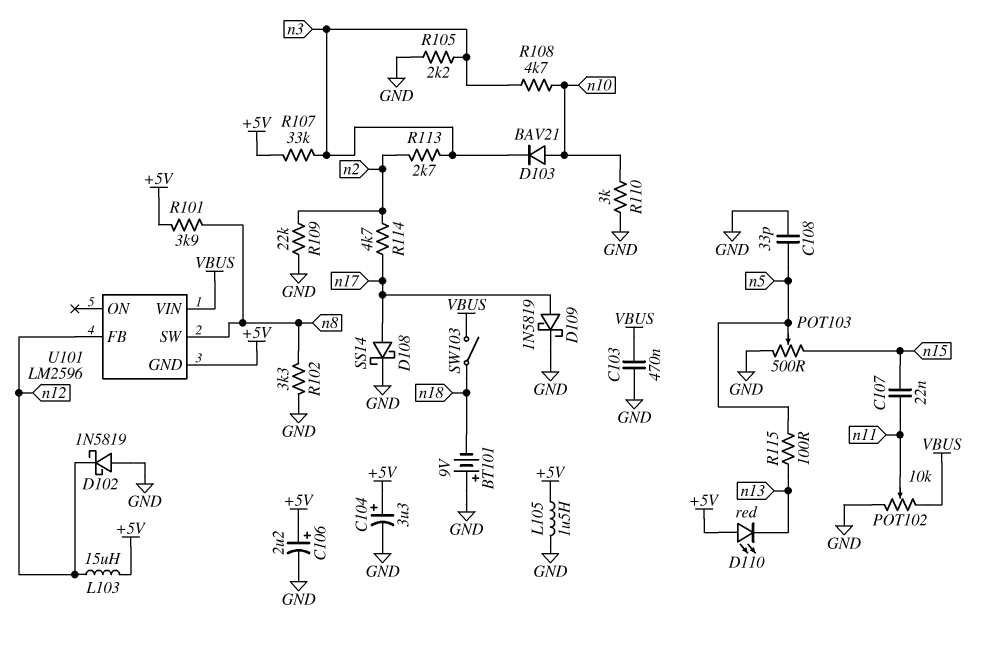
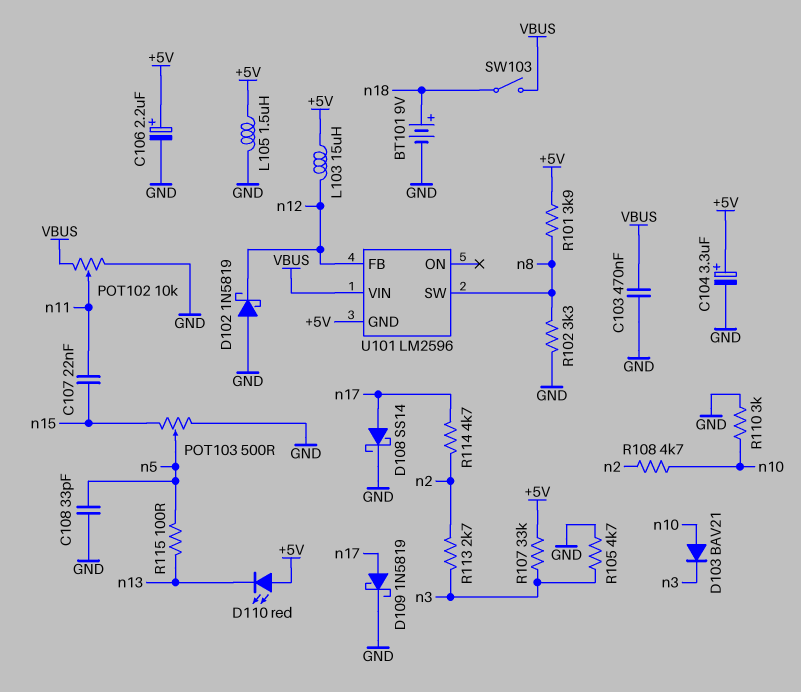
BT101: 9V (plus GND, minus n18) -> 9V (plus n18, minus GND)
R105: 2.2k (GND, n3) -> 4.7k (GND, n3)
R108: 4.7k (n3, n10) -> 4.7k (n2, n10)
R109: 22k (GND, n2) -> none

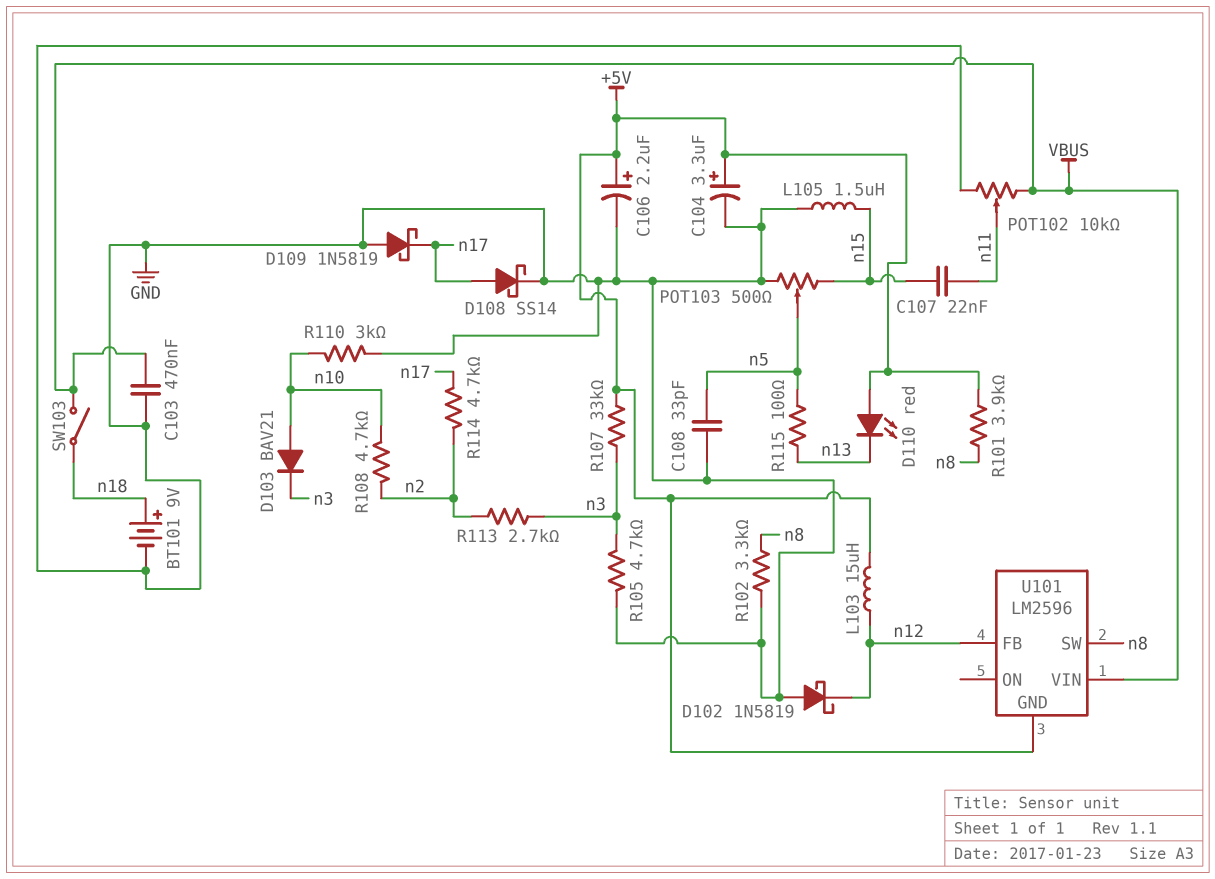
D109: schottky 1N5819 (A n17, K GND) -> schottky 1N5819 (A GND, K n17)
L105: 1.5uH (+5V, GND) -> 1.5uH (GND, n15)

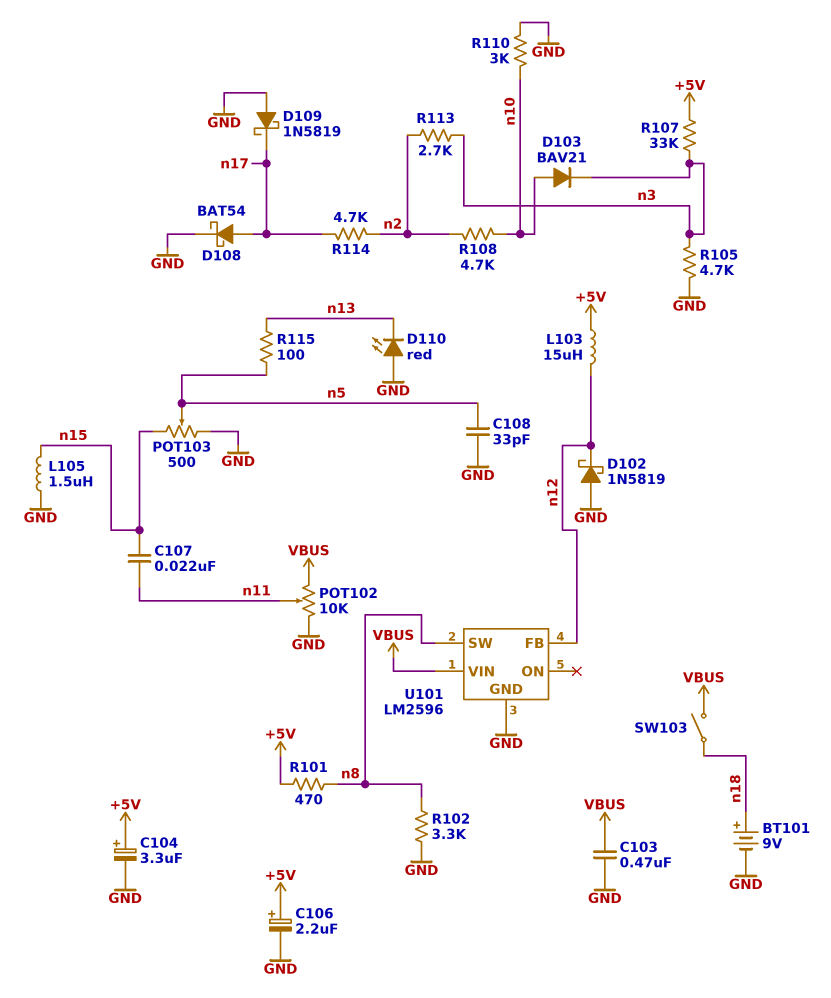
D108: schottky SS14 (A n17, K GND) -> schottky BAT54 (A n17, K GND)
D110: LED red (A +5V, K n13) -> LED red (A GND, K n13)
R101: 3.9k (+5V, n8) -> 470 (+5V, n8)
U101 pin GND: +5V -> GND

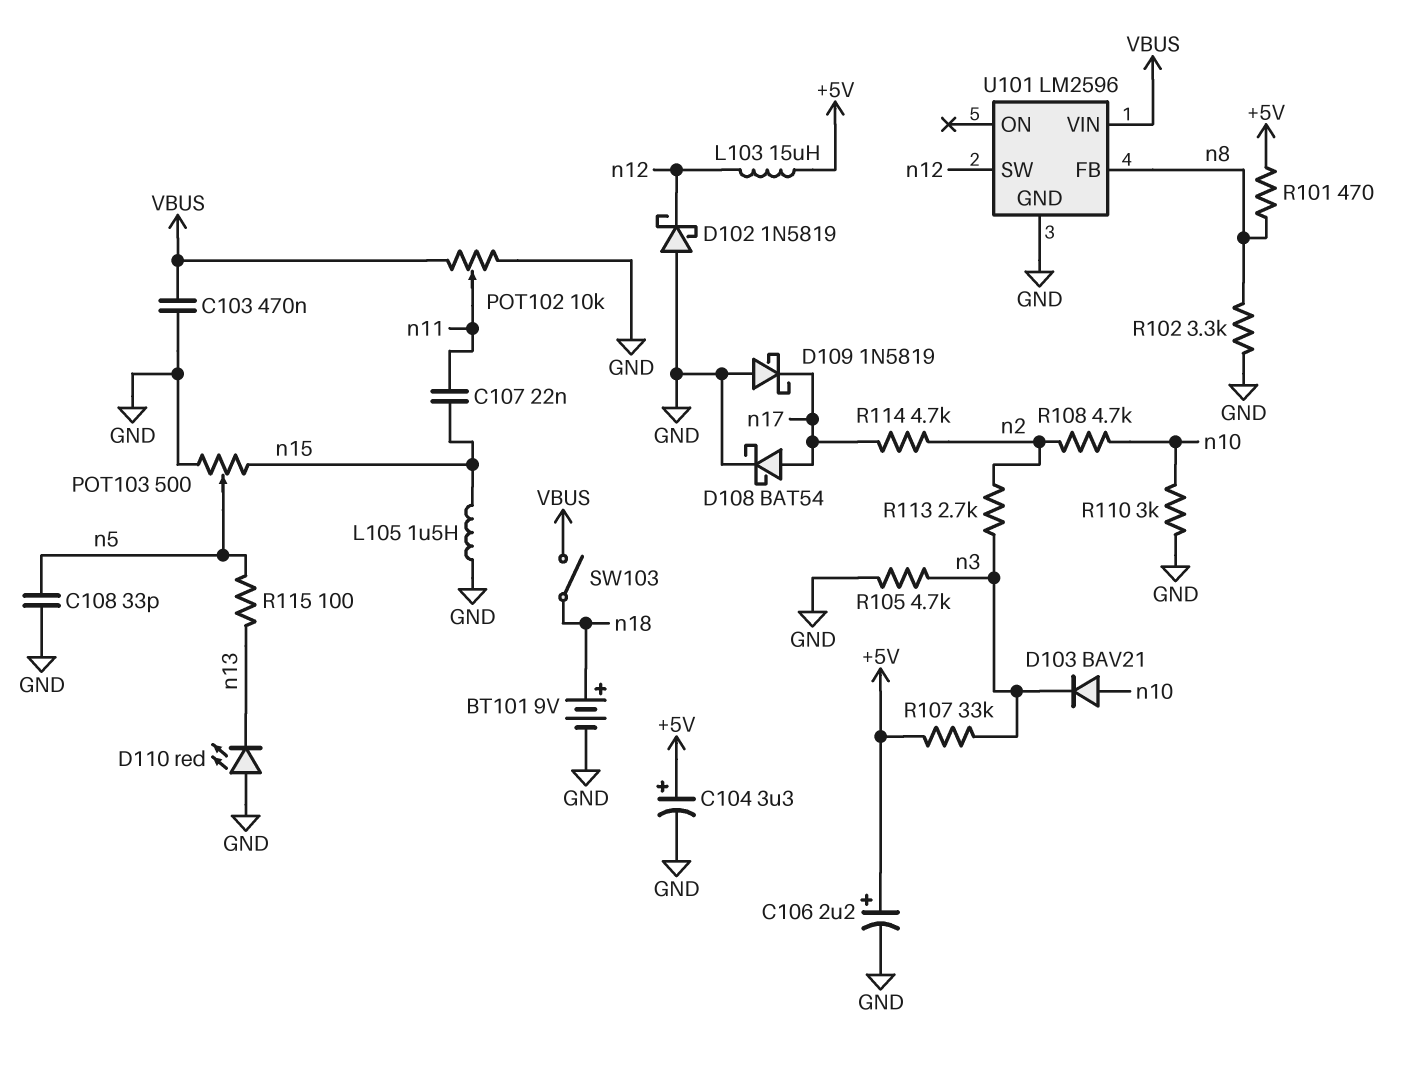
U101 pin FB: n12 -> n8
U101 pin SW: n8 -> n12

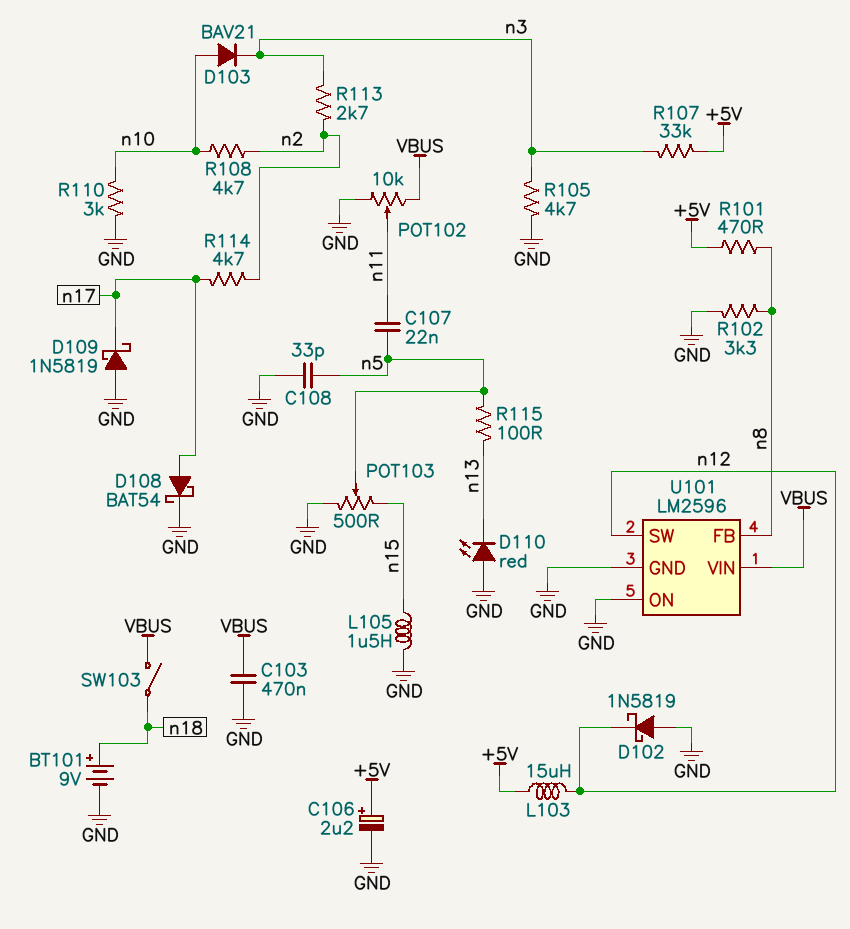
C104: 3.3uF (plus +5V, minus GND) -> none
C107: 22nF (n11, n15) -> 22nF (n5, n11)
U101 pin ON: none -> GND

